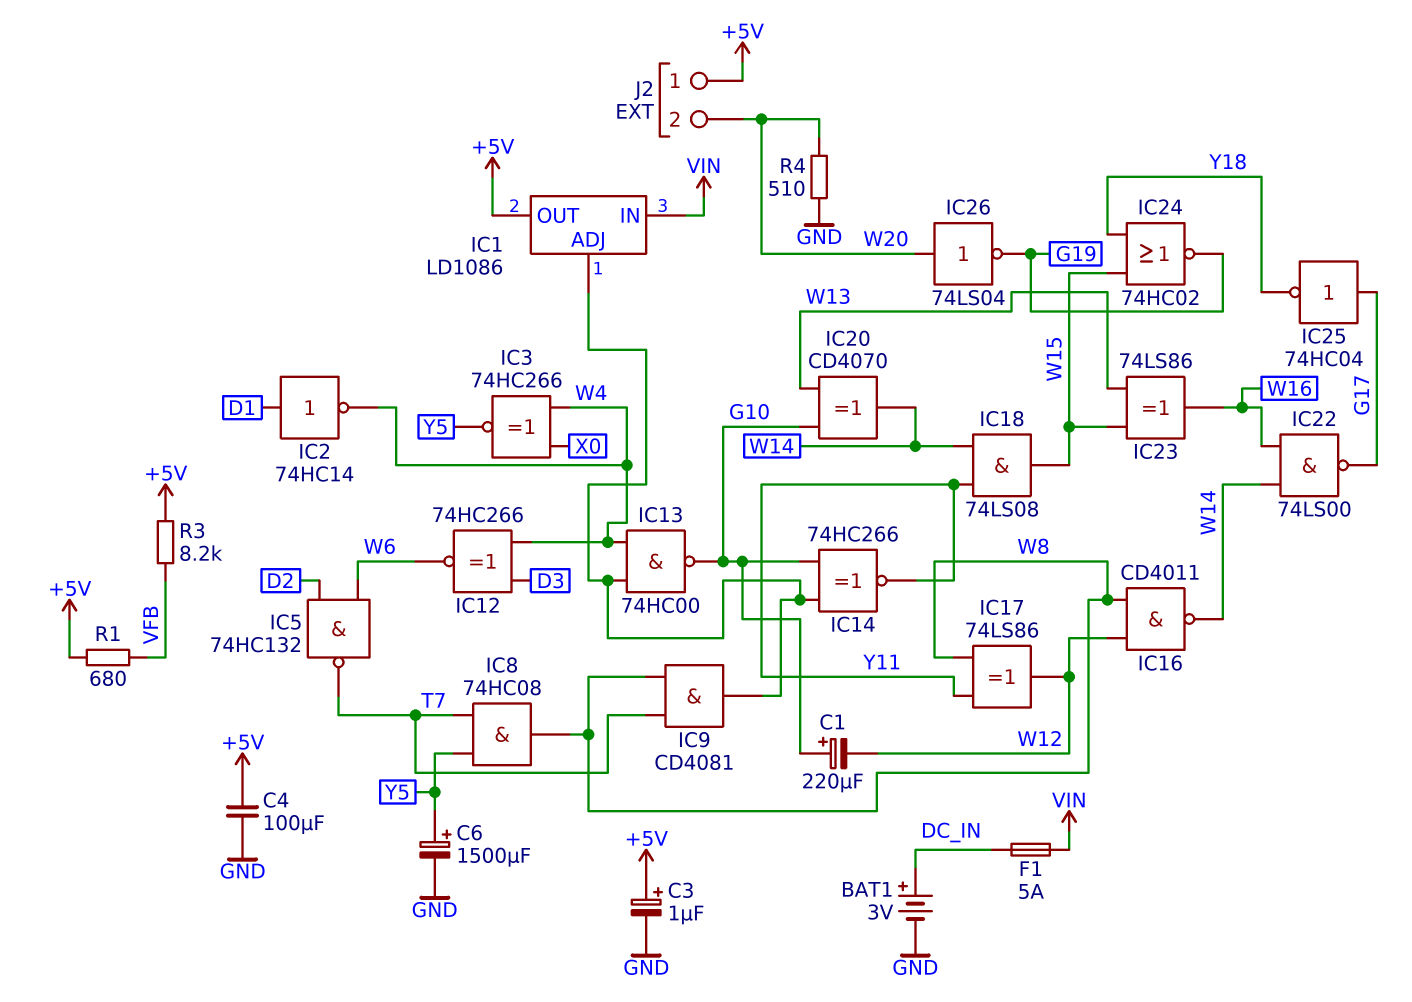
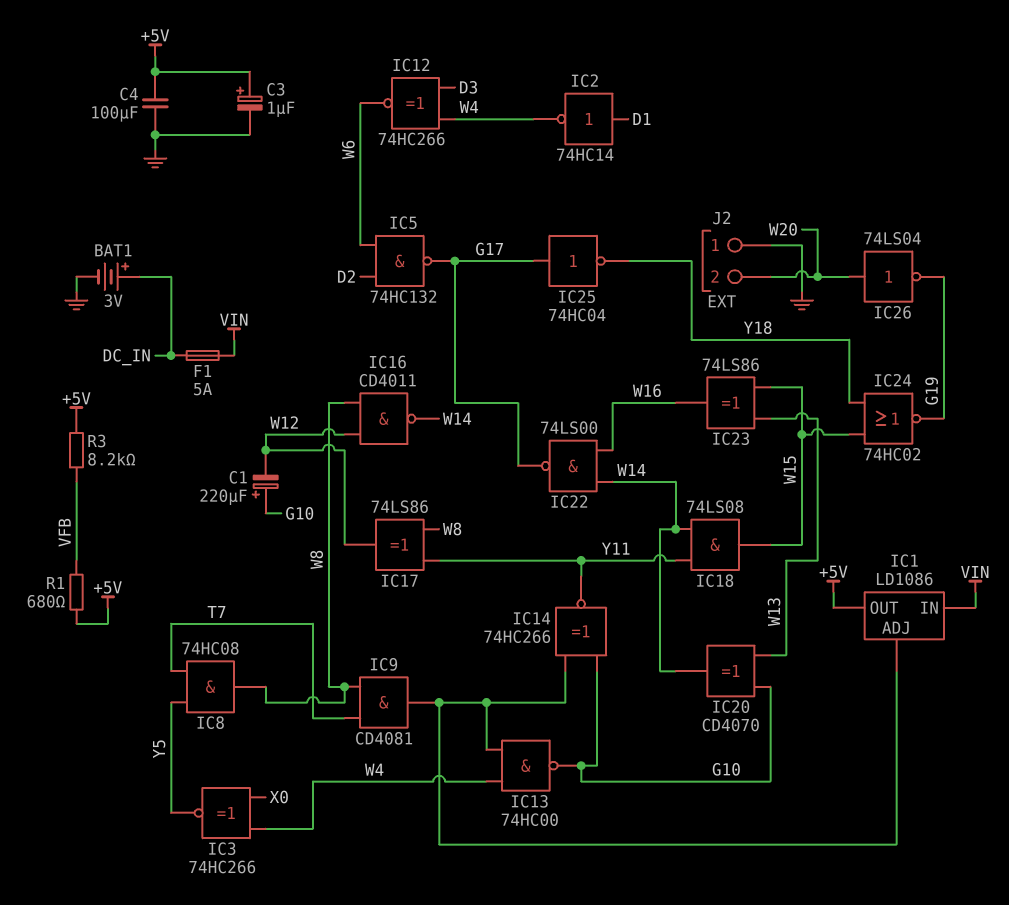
C6: 1500uF (plus Y5, minus GND) -> none
IC5: NAND 74HC132 (in D2, in W6, out T7) -> NAND 74HC132 (in D2, in W6, out G17)
J2 pin 1: +5V -> GND
R4: 510 (GND, W20) -> none

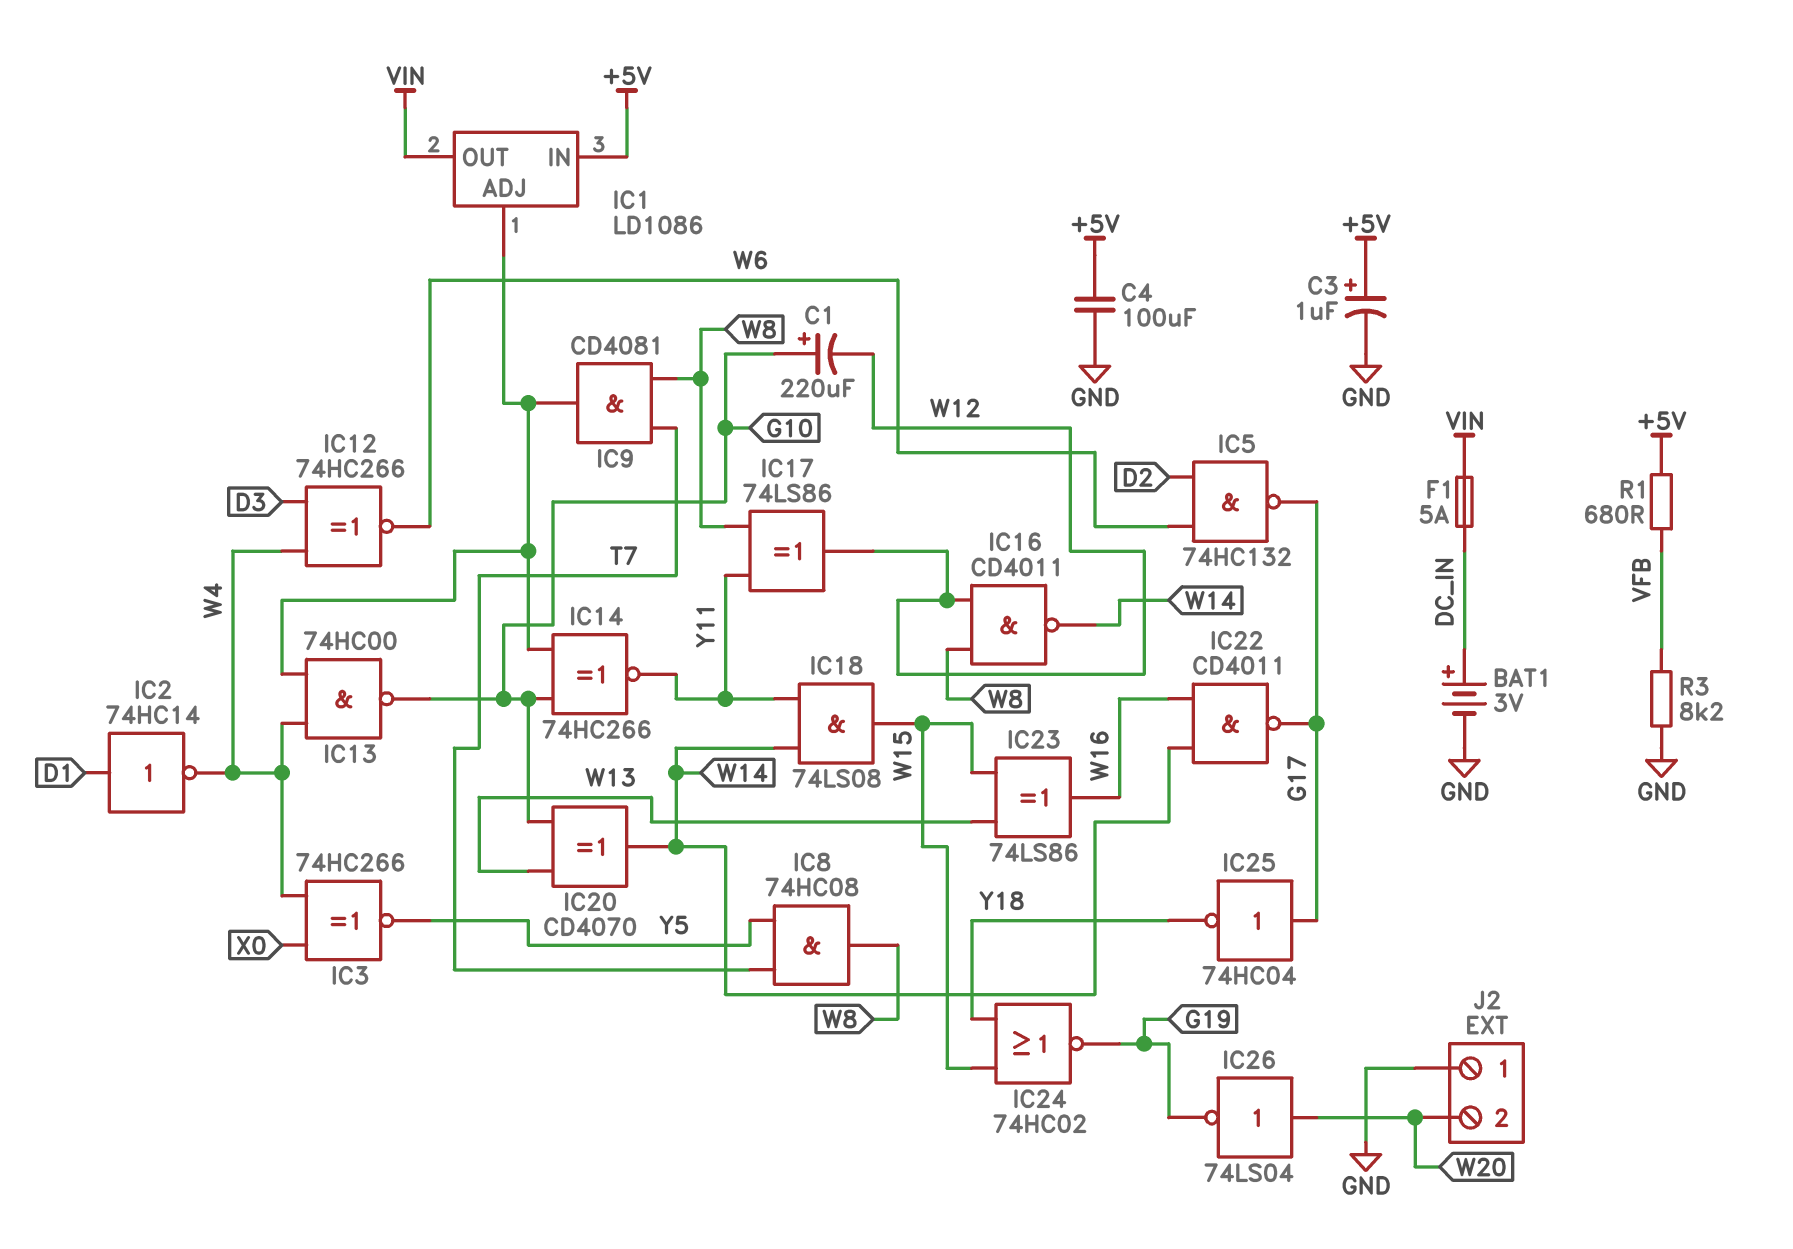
IC1 pin IN: VIN -> +5V
IC1 pin OUT: +5V -> VIN
IC22: NAND 74LS00 (in W14, in W16, out G17) -> NAND CD4011 (in W14, in W16, out G17)
R3: 8.2k (+5V, VFB) -> 8.2k (GND, VFB)

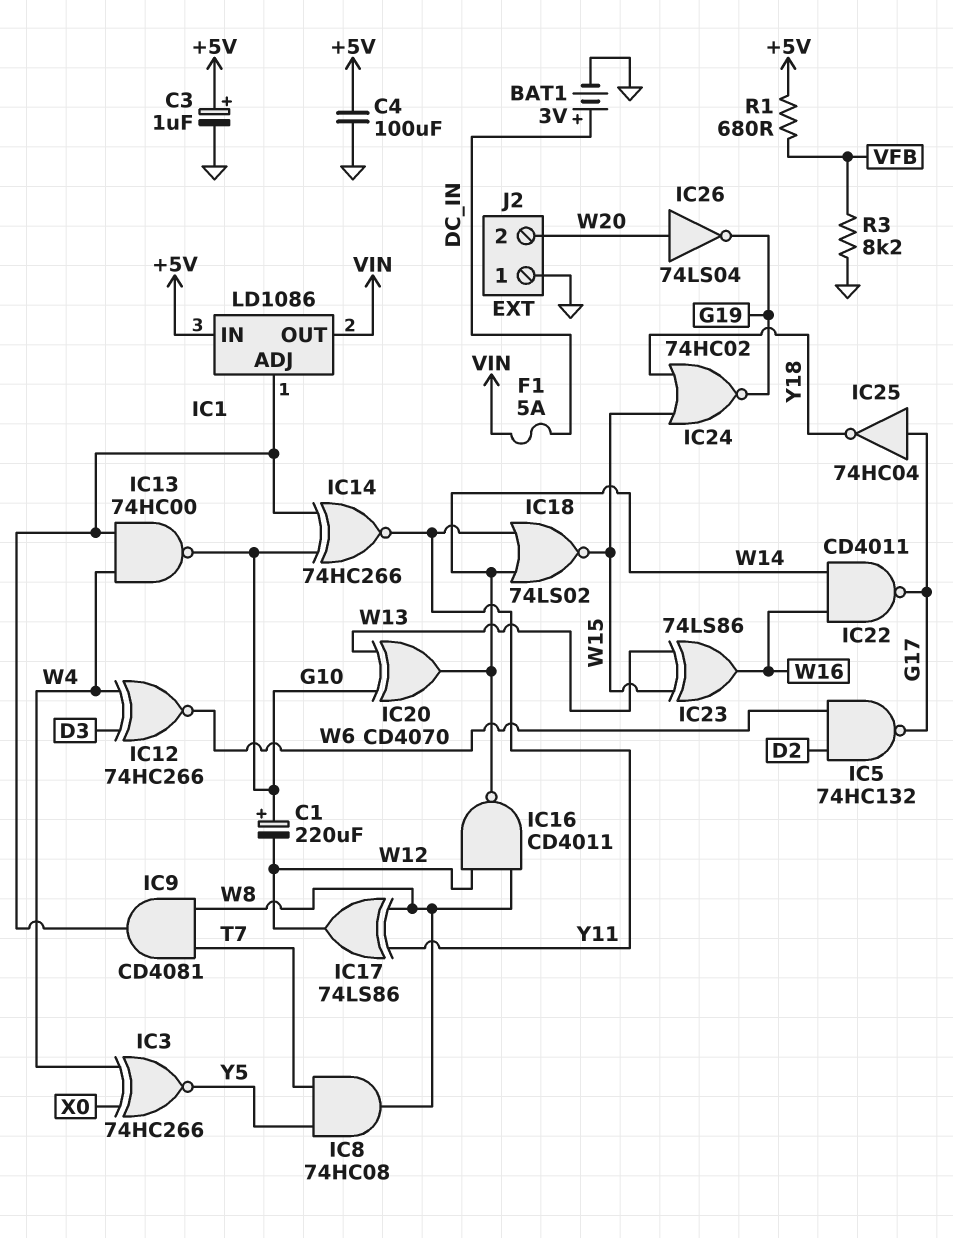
IC2: NOT 74HC14 (in D1, out W4) -> none
IC18: AND 74LS08 (in W14, in Y11, out W15) -> NOR 74LS02 (in W14, in Y11, out W15)

